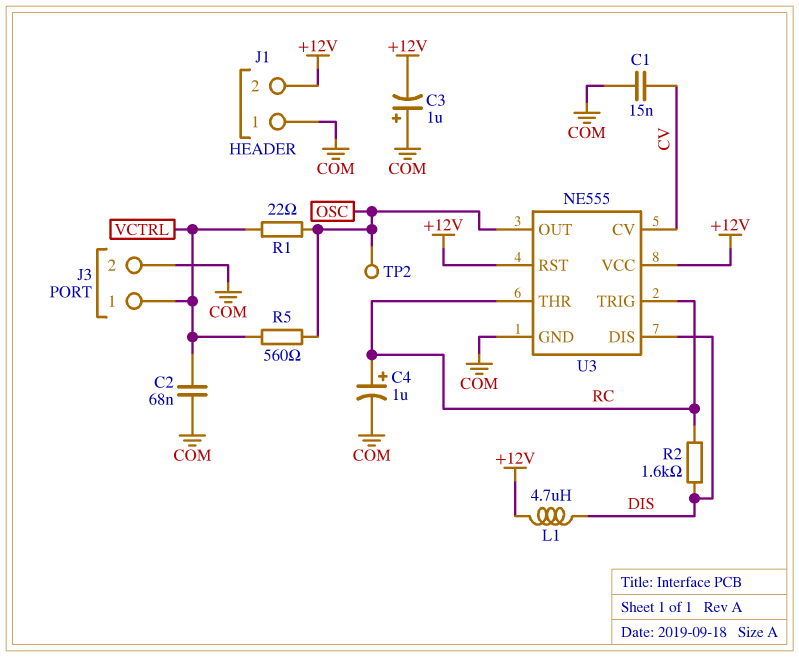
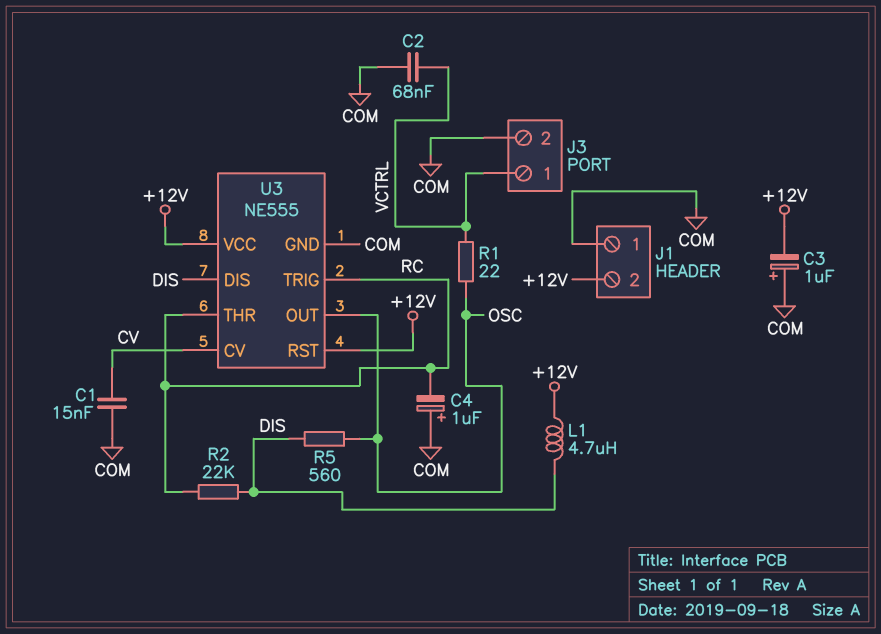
C4: 1uF (plus RC, minus COM) -> 1uF (plus COM, minus RC)
R2: 1.6k (DIS, RC) -> 22k (DIS, RC)
R5: 560 (OSC, VCTRL) -> 560 (DIS, OSC)
TP2: test point (OSC) -> none

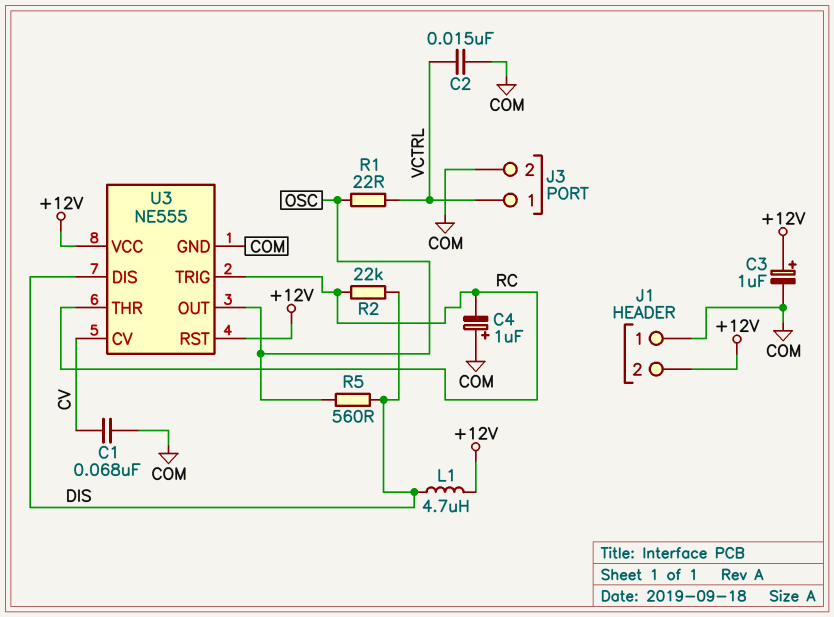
C1: 15nF (COM, CV) -> 68nF (COM, CV)
C2: 68nF (COM, VCTRL) -> 15nF (COM, VCTRL)
C3: 1uF (plus COM, minus +12V) -> 1uF (plus +12V, minus COM)

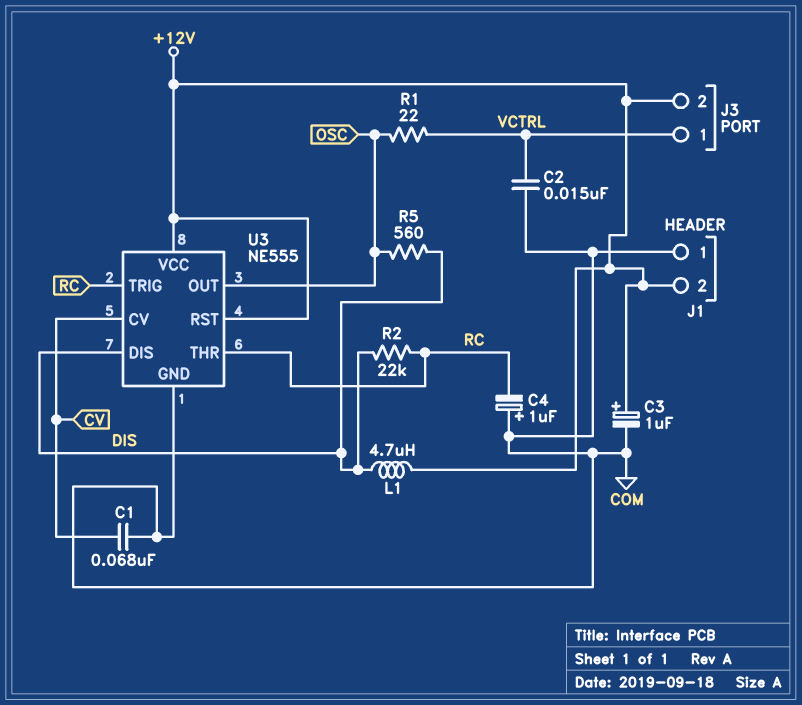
J3 pin 2: COM -> +12V

